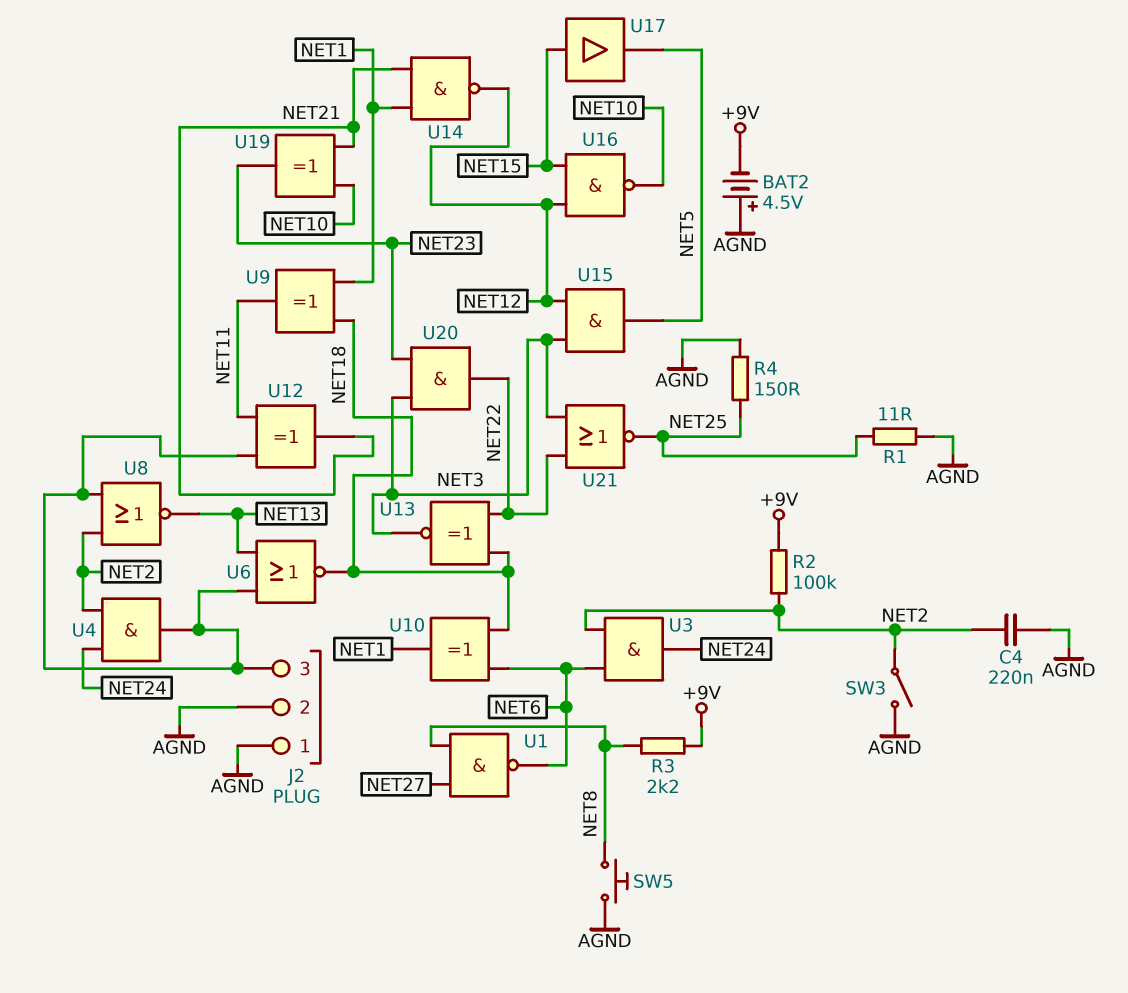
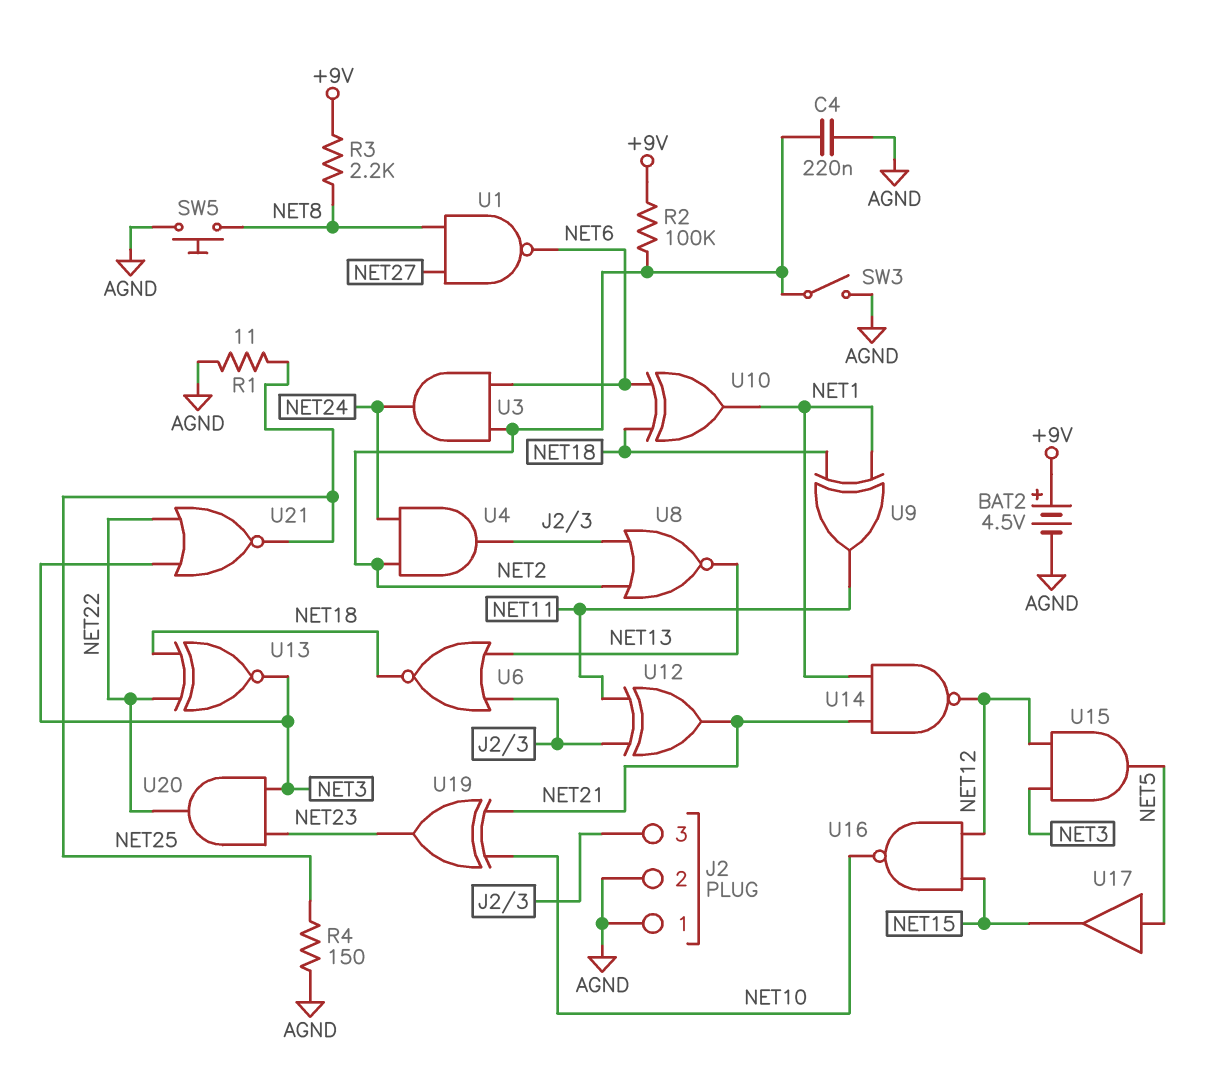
BAT2: 4.5V (plus AGND, minus +9V) -> 4.5V (plus +9V, minus AGND)
U17: buffer (in NET15, out NET5) -> buffer (in NET5, out NET15)

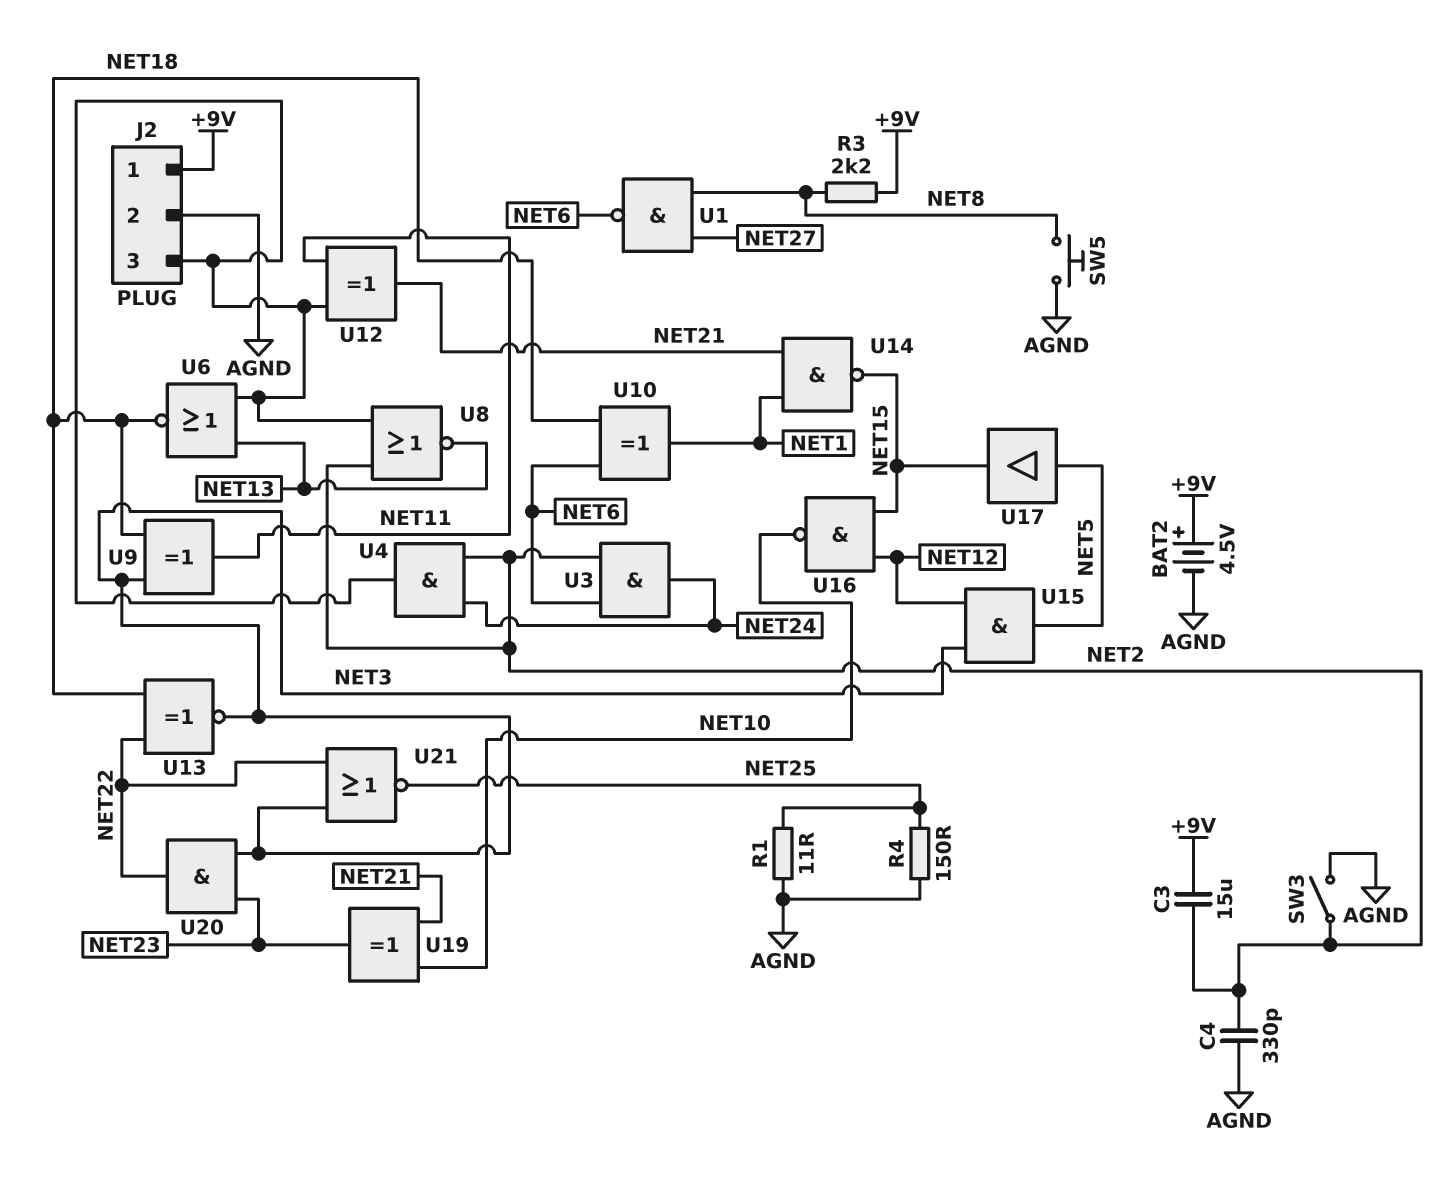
C3: none -> 15uF (+9V, NET2)
C4: 220nF (AGND, NET2) -> 330pF (AGND, NET2)
J2 pin 1: AGND -> +9V
R2: 100k (+9V, NET2) -> none
U9: XOR (in NET1, in NET18, out NET11) -> XOR (in NET3, in NET18, out NET11)
U14: NAND (in NET1, in NET21, out NET12) -> NAND (in NET1, in NET21, out NET15)

